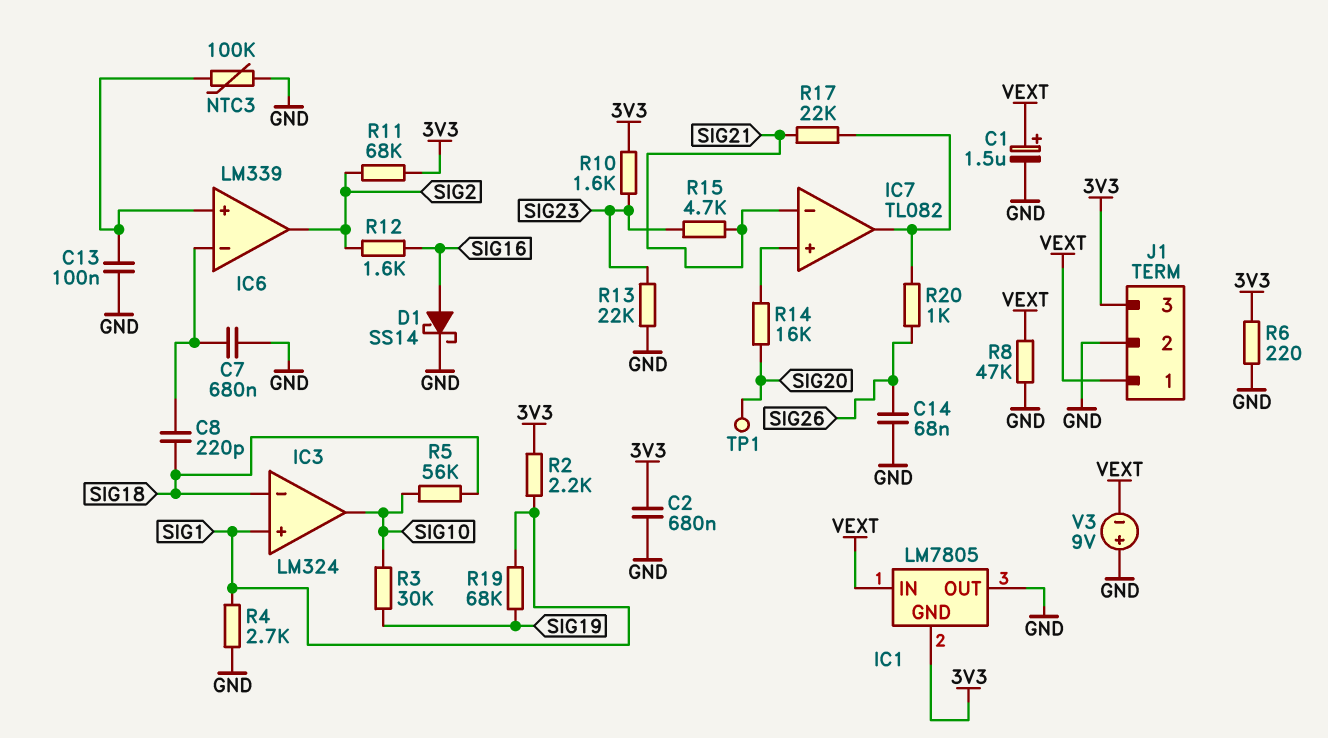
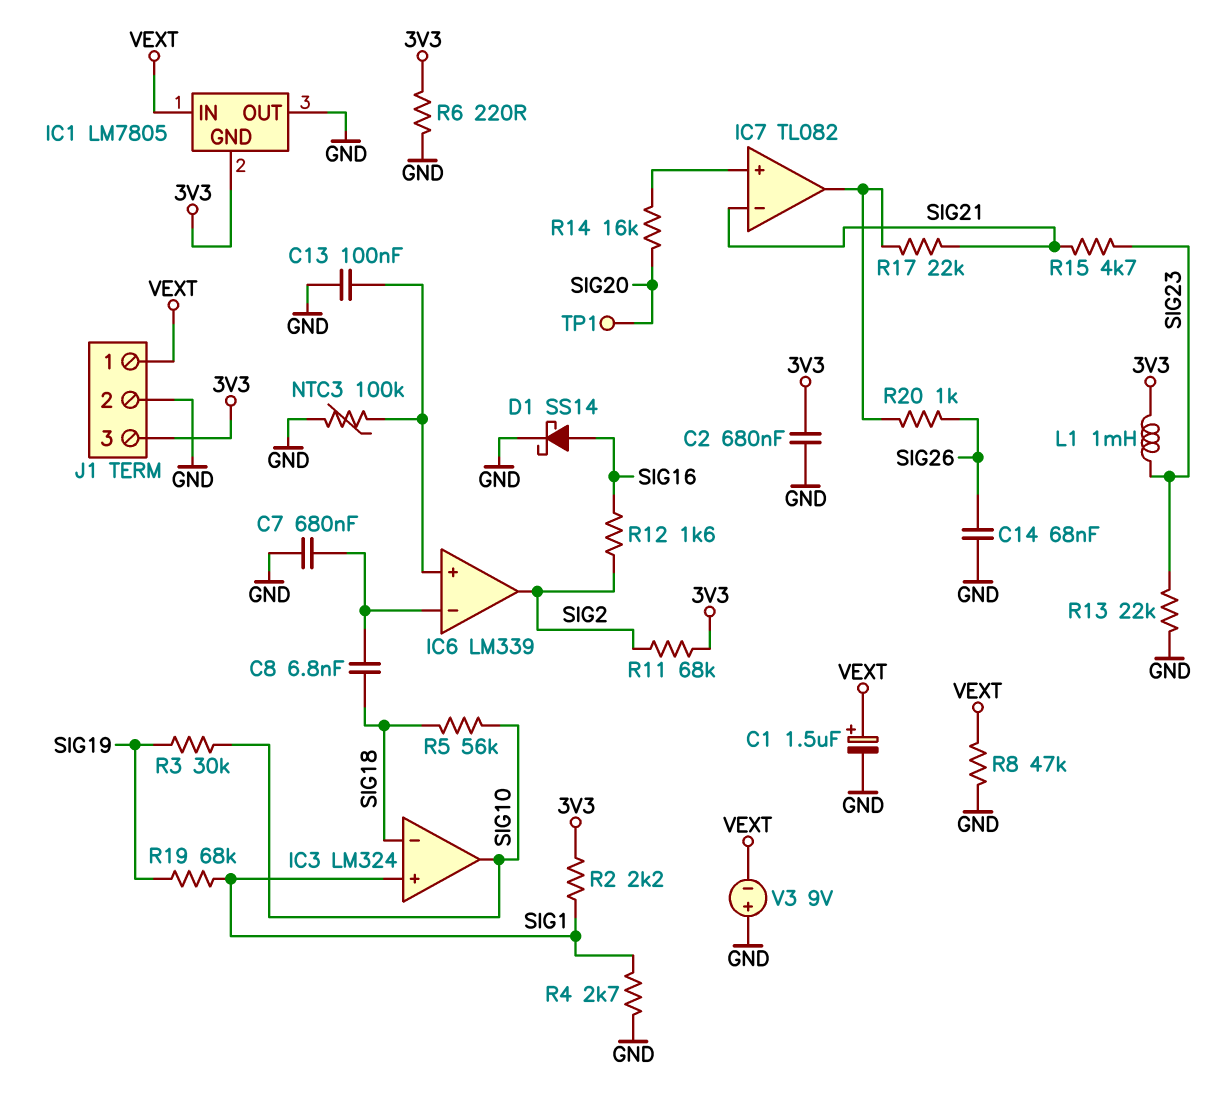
C8: 220pF (IC6/in-, SIG18) -> 6.8nF (IC6/in-, SIG18)
L1: none -> 1mH (3V3, SIG23)
R10: 1.6k (3V3, SIG23) -> none

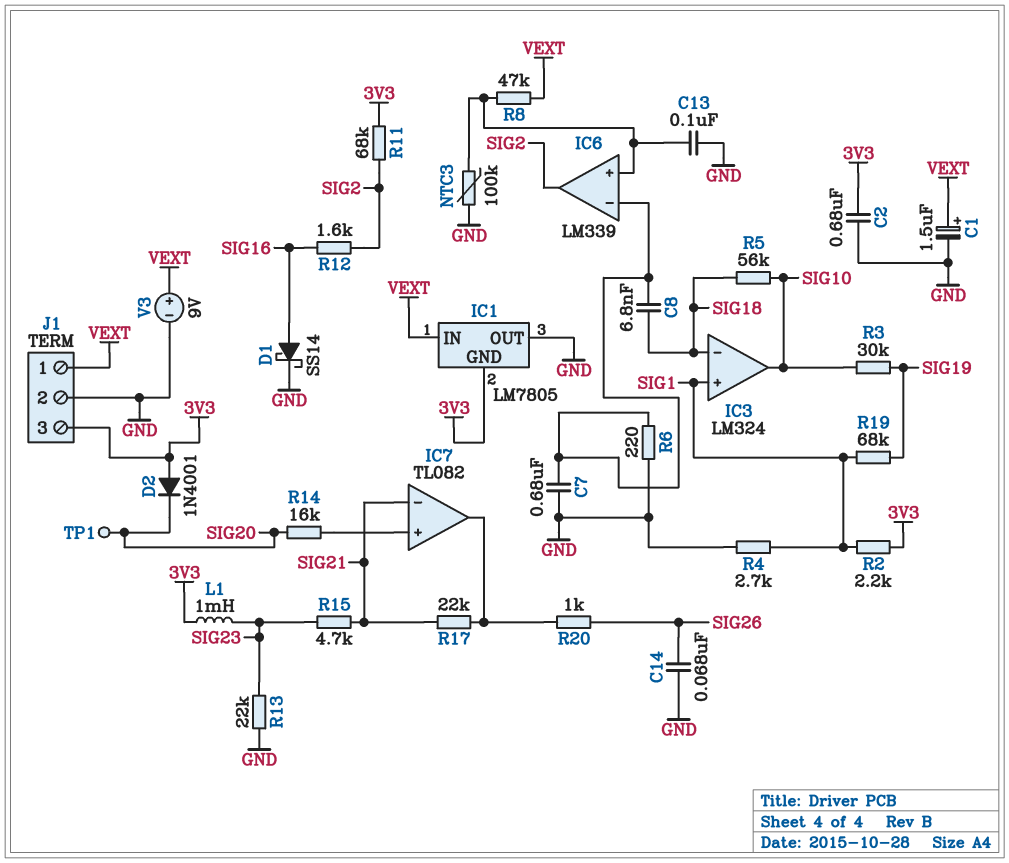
D2: none -> diode 1N4001 (A 3V3, K SIG20)
R6: 220 (3V3, GND) -> 220 (GND, IC6/in-)
R8: 47k (GND, VEXT) -> 47k (IC6/in+, VEXT)
V3: 9V (plus GND, minus VEXT) -> 9V (plus VEXT, minus GND)

